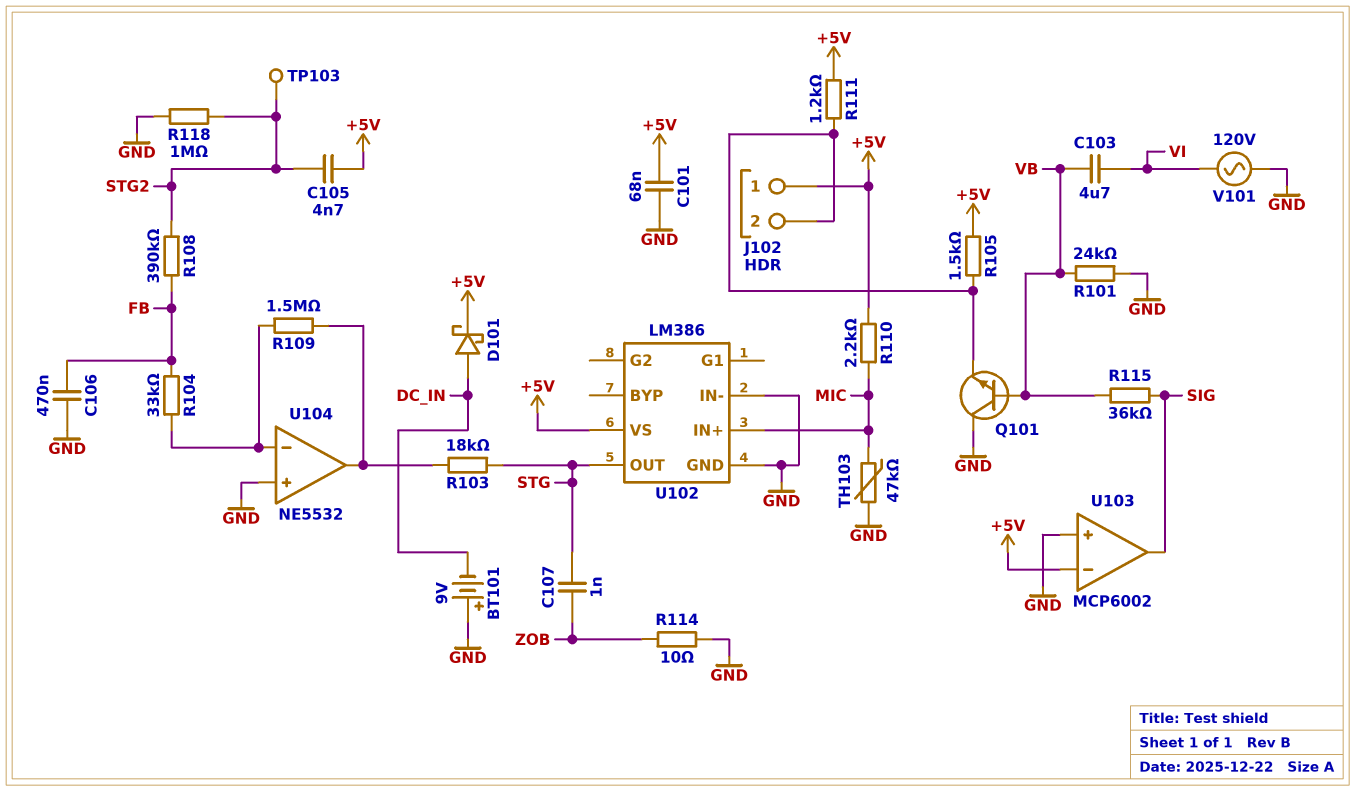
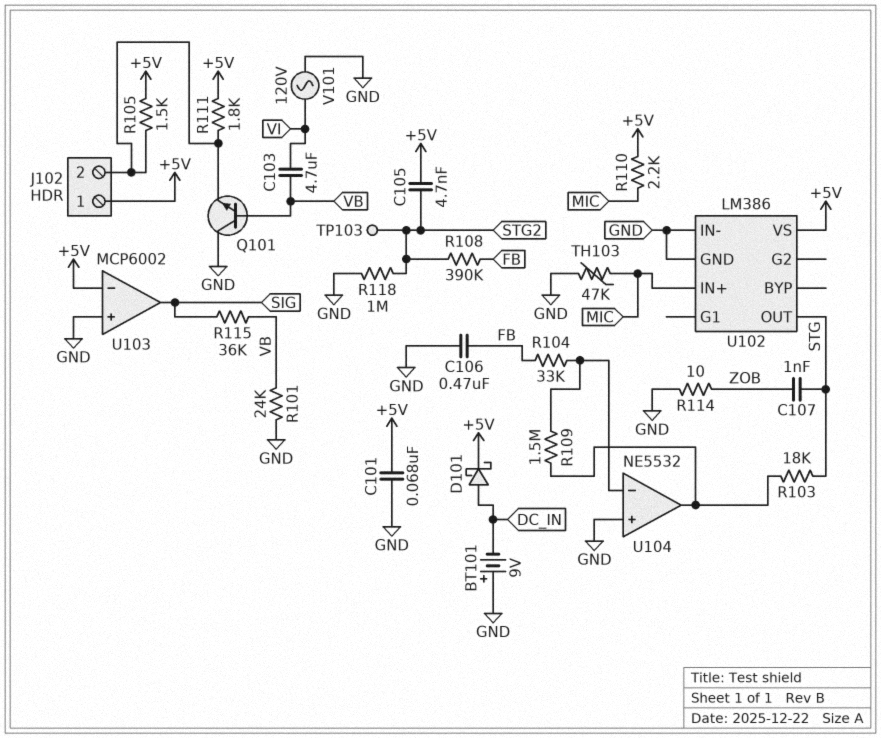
R111: 1.2k (+5V, J102/2) -> 1.8k (+5V, J102/2)

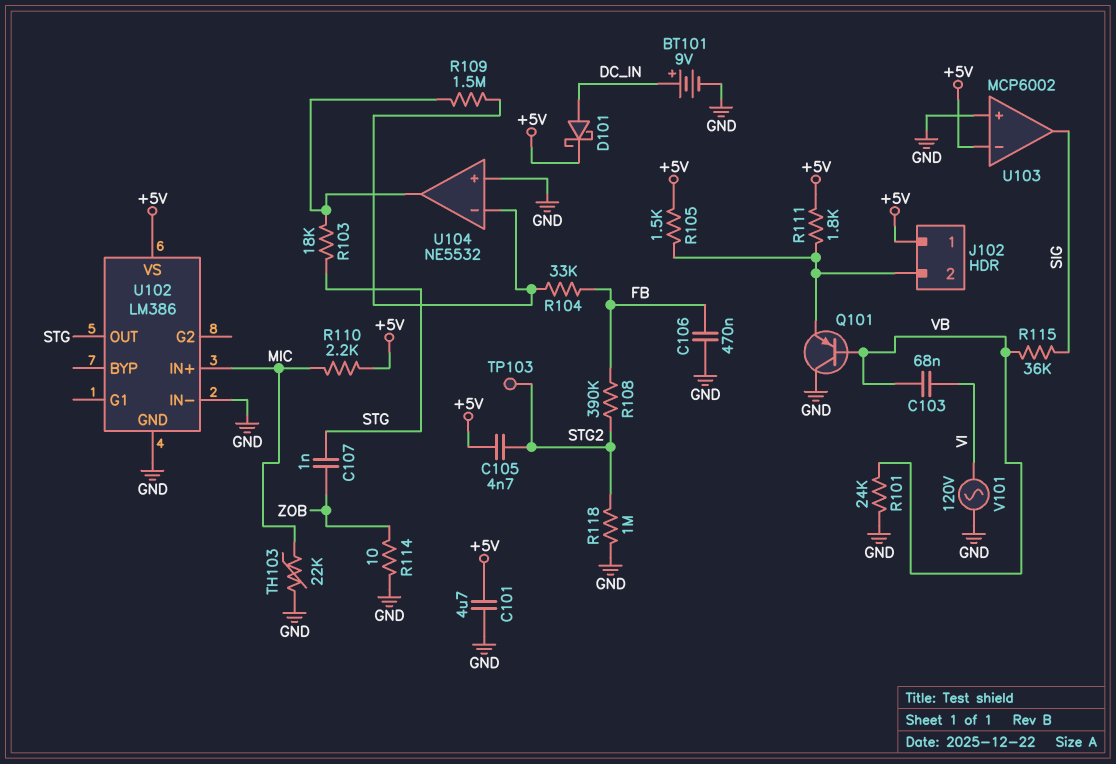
BT101: 9V (plus GND, minus DC_IN) -> 9V (plus DC_IN, minus GND)
C101: 68nF (+5V, GND) -> 4.7uF (+5V, GND)
C103: 4.7uF (VB, VI) -> 68nF (VB, VI)
Q101: NPN (B VB, C GND, E J102/2) -> PNP (B VB, C GND, E J102/2)
TH103: 47k (GND, MIC) -> 22k (GND, MIC)

